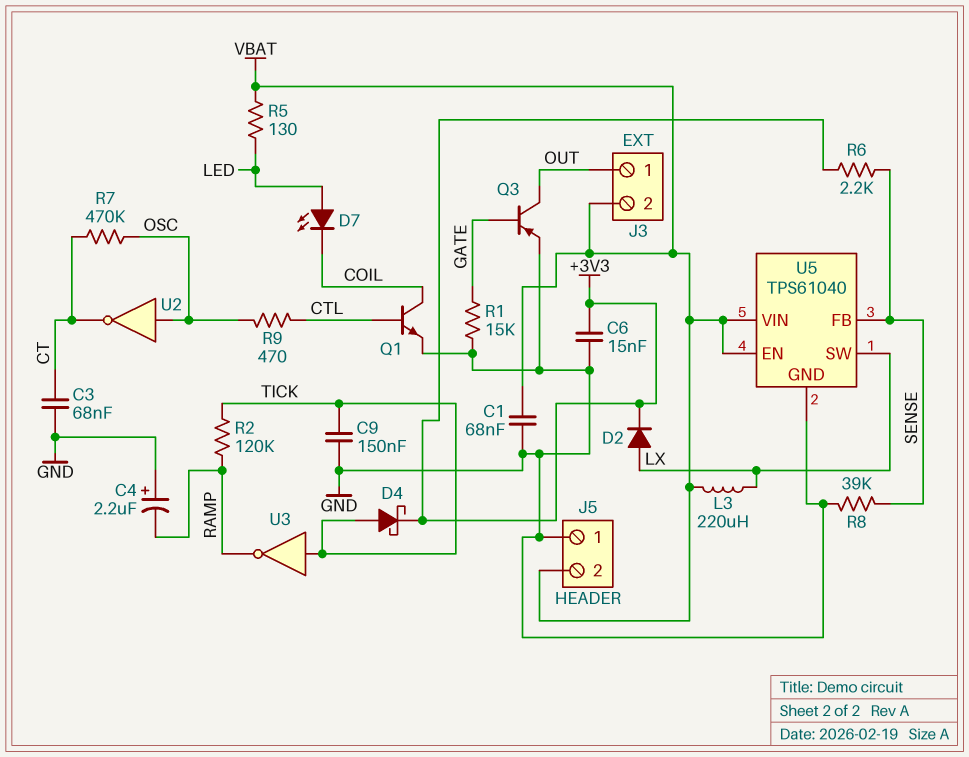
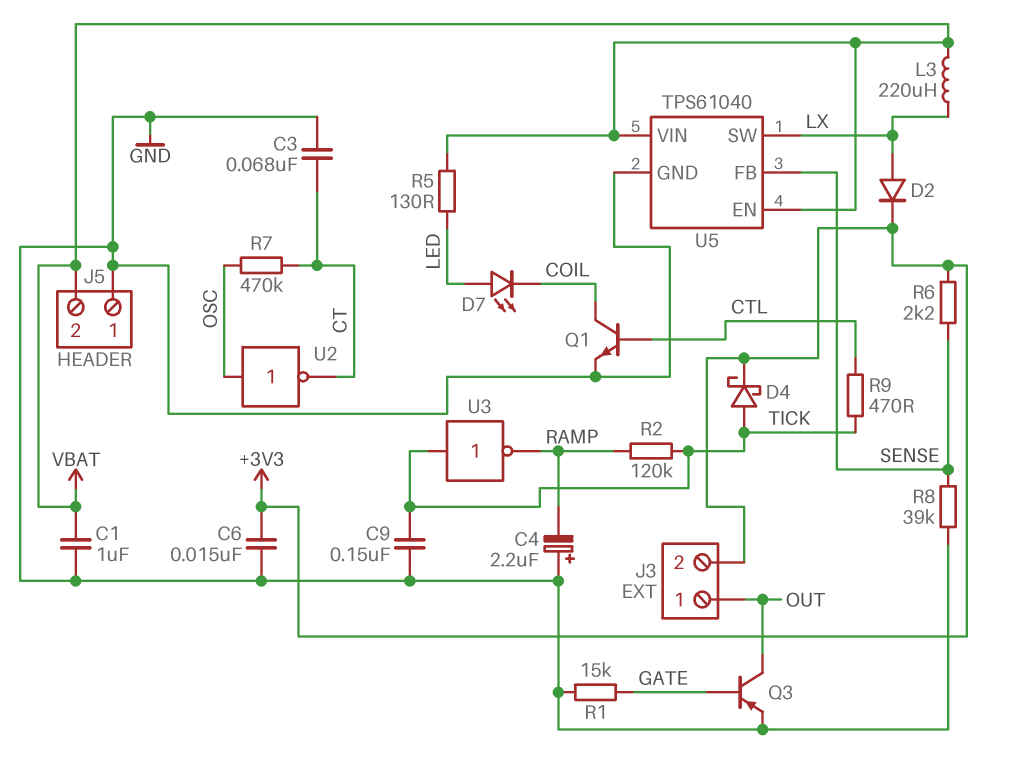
C1: 68nF (GND, VBAT) -> 1uF (GND, VBAT)
J3 pin 2: VBAT -> +3V3
R9: 470 (CTL, OSC) -> 470 (CTL, TICK)

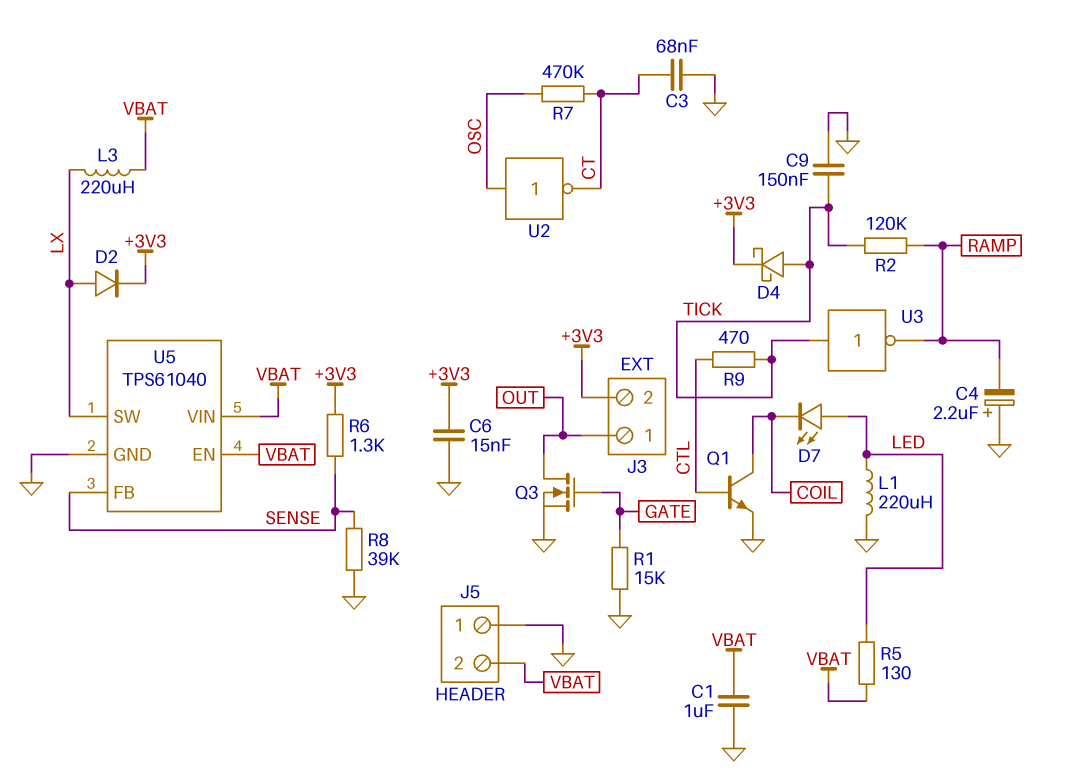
L1: none -> 220uH (GND, LED)
Q3: PNP (B GATE, C OUT, E GND) -> NMOS (G GATE, D OUT, S GND)
R6: 2.2k (+3V3, SENSE) -> 1.3k (+3V3, SENSE)

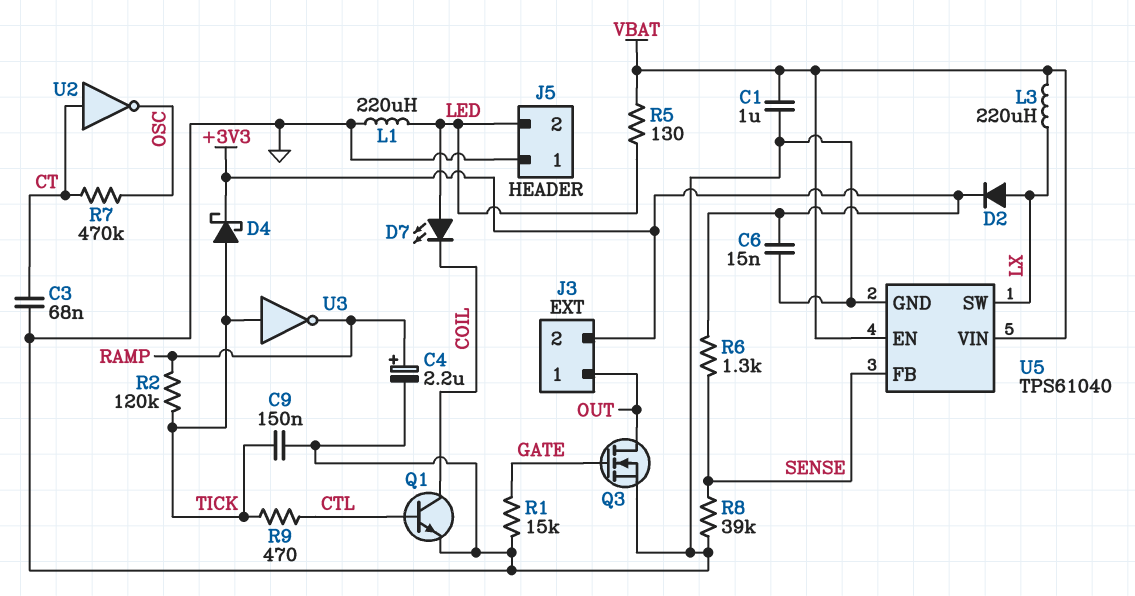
C4: 2.2uF (plus GND, minus RAMP) -> 2.2uF (plus RAMP, minus GND)
J5 pin 2: VBAT -> LED
U2: NOT (in OSC, out CT) -> NOT (in CT, out OSC)

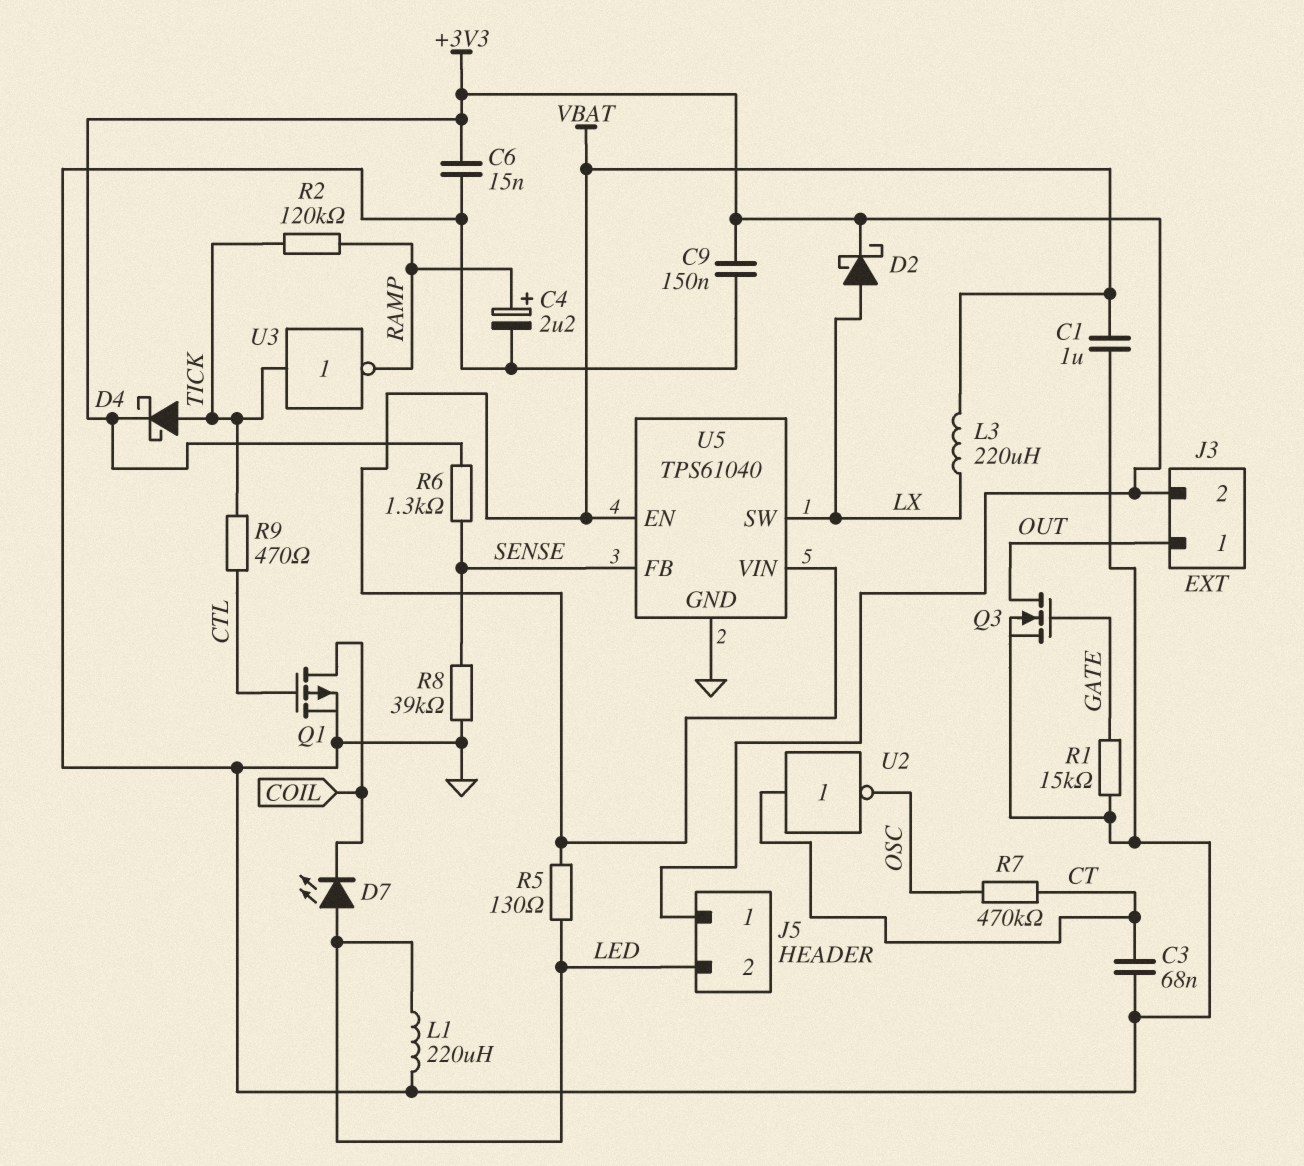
C9: 150nF (GND, TICK) -> 150nF (+3V3, GND)
D2: diode (A LX, K +3V3) -> schottky (A LX, K +3V3)
J5 pin 1: GND -> +3V3
Q1: NPN (B CTL, C COIL, E GND) -> PMOS (G CTL, D COIL, S GND)

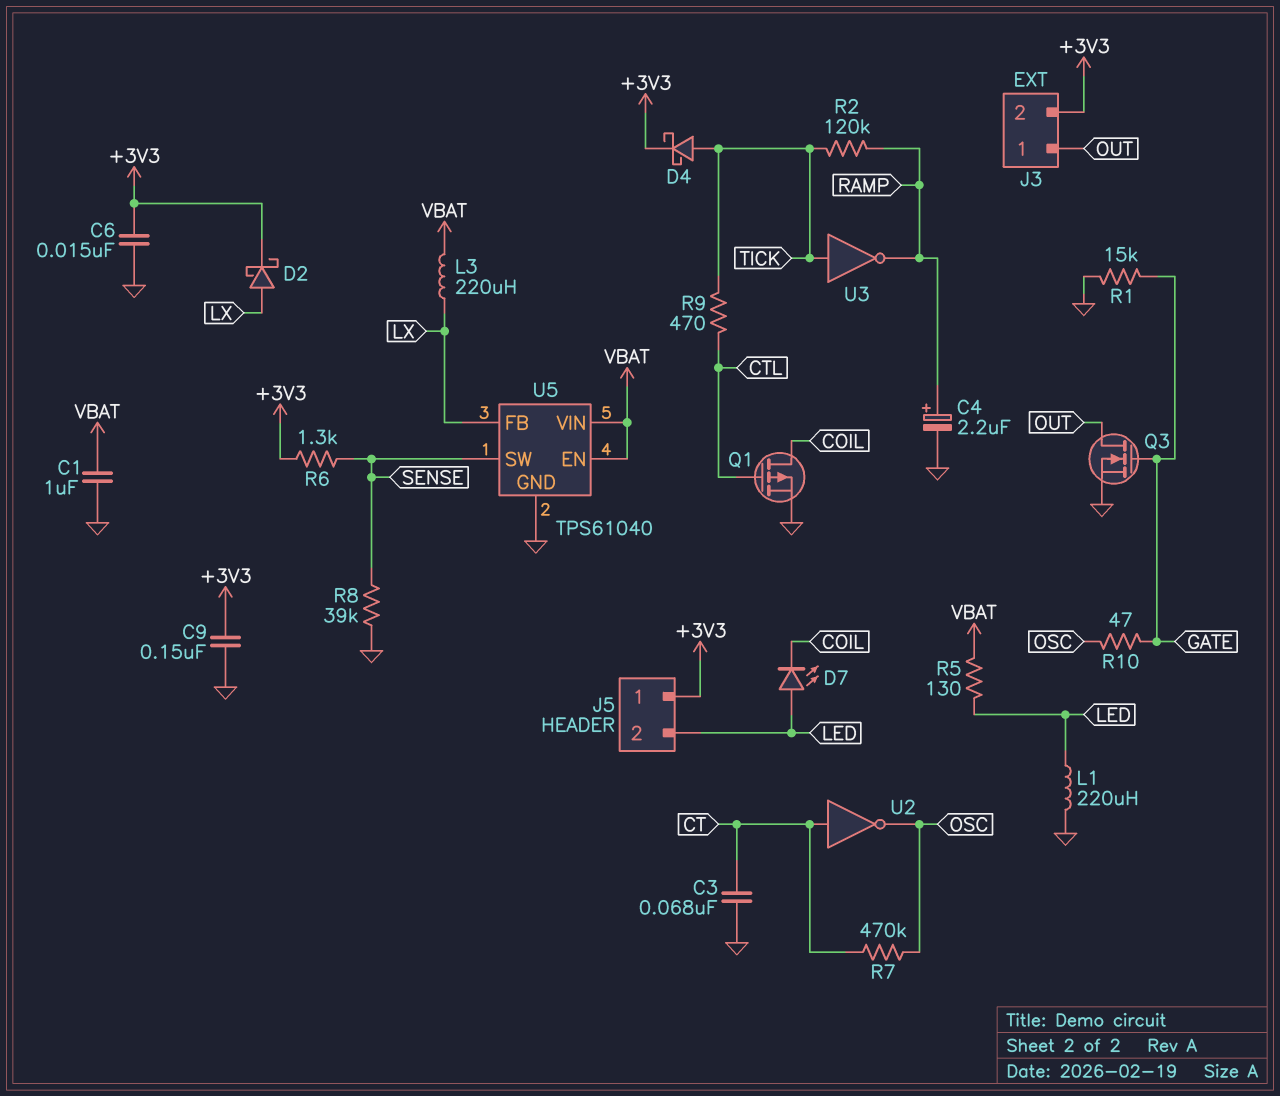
R10: none -> 47 (GATE, OSC)
U5 pin FB: SENSE -> LX
U5 pin SW: LX -> SENSE

